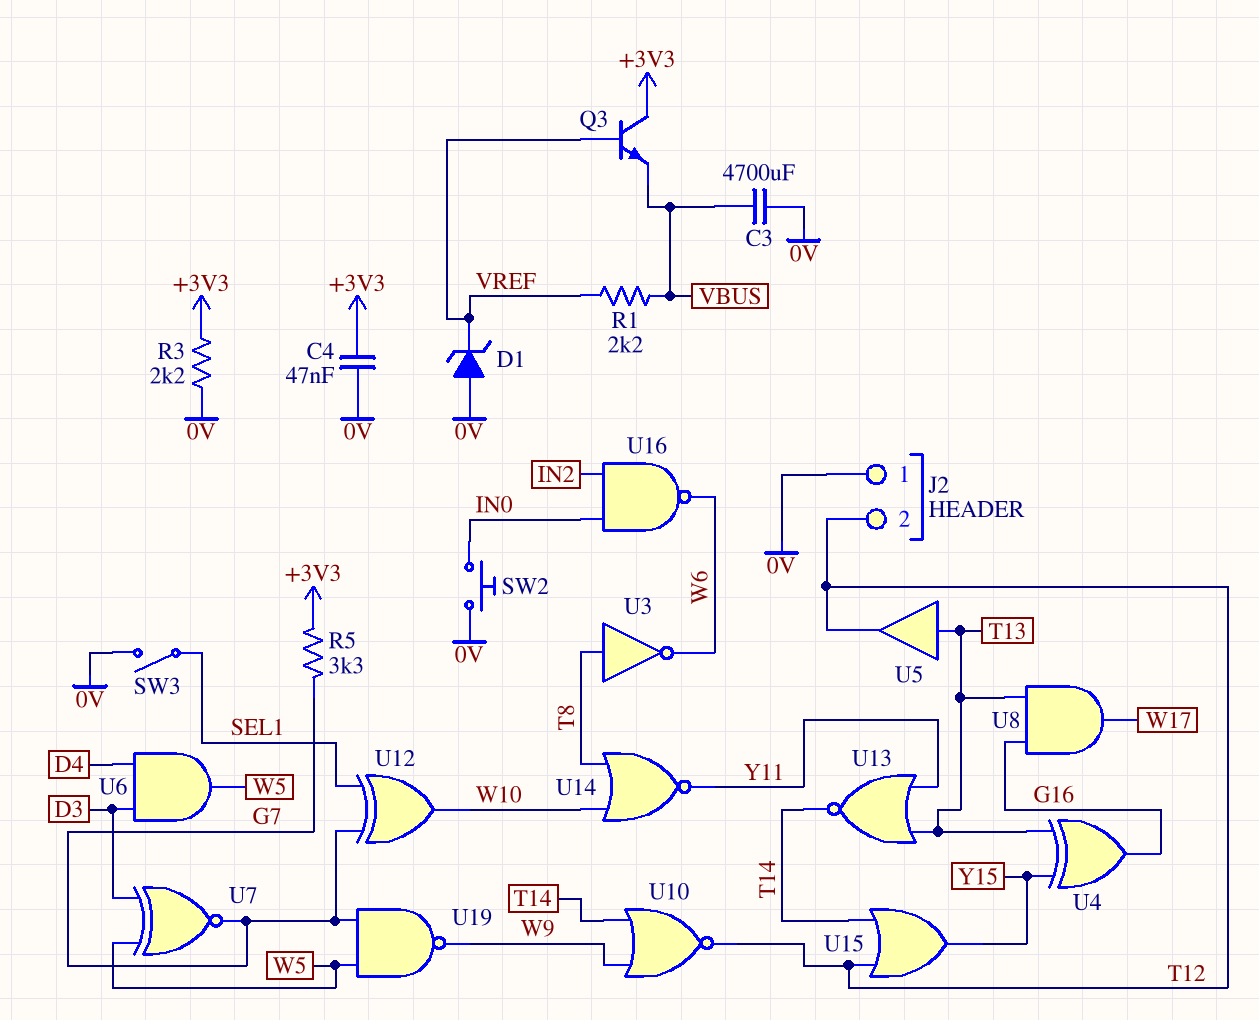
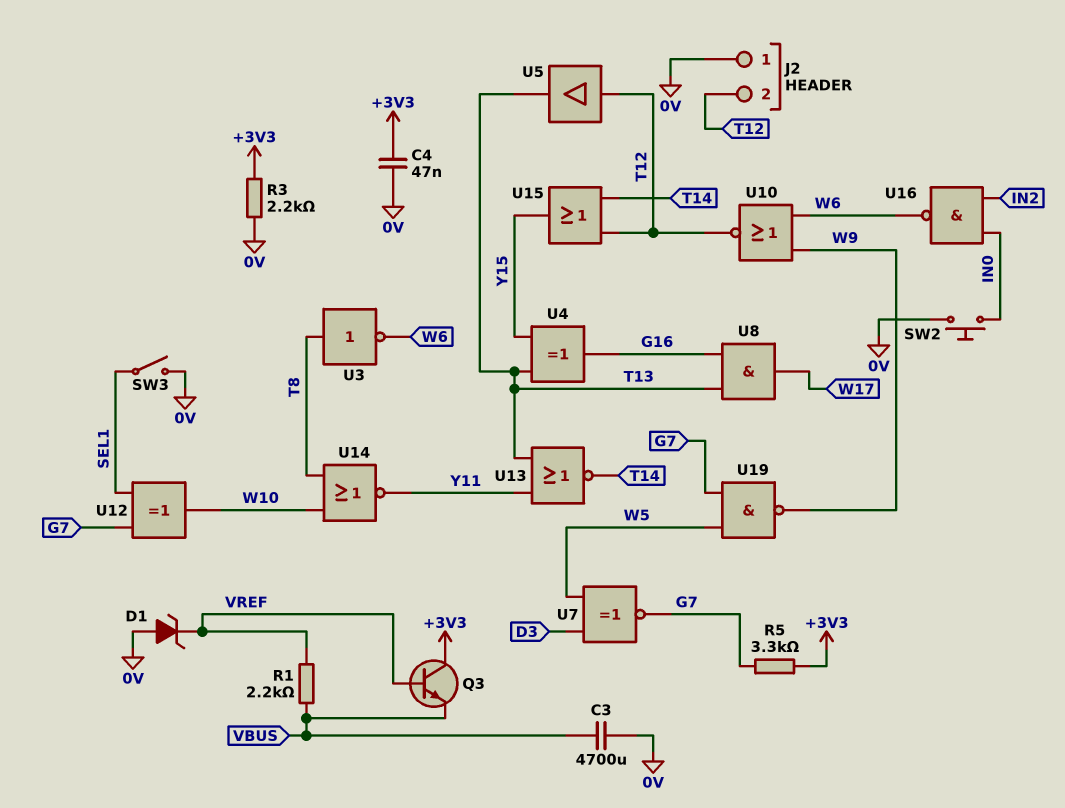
U5: buffer (in T13, out T12) -> buffer (in T12, out T13)
U6: AND (in D3, in D4, out W5) -> none
U10: NOR (in T14, in W9, out T12) -> NOR (in W6, in W9, out T12)

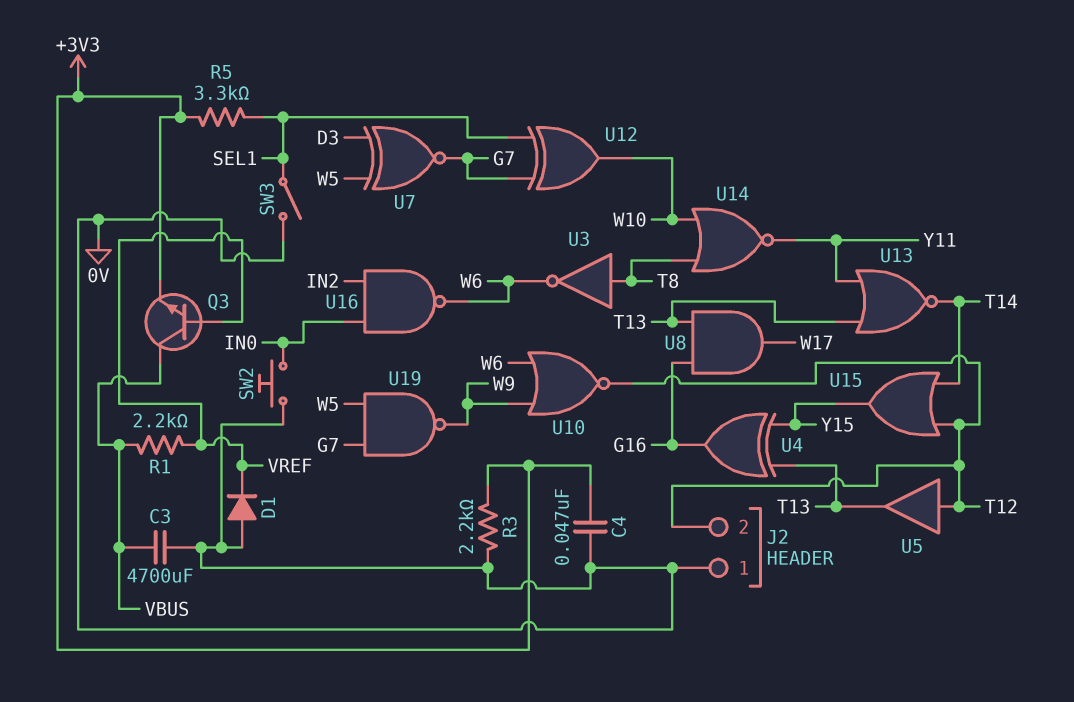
D1: zener (A 0V, K VREF) -> diode (A 0V, K VREF)
Q3: NPN (B VREF, C +3V3, E VBUS) -> NPN (B VREF, C VBUS, E +3V3)
R5: 3.3k (+3V3, G7) -> 3.3k (+3V3, SEL1)

